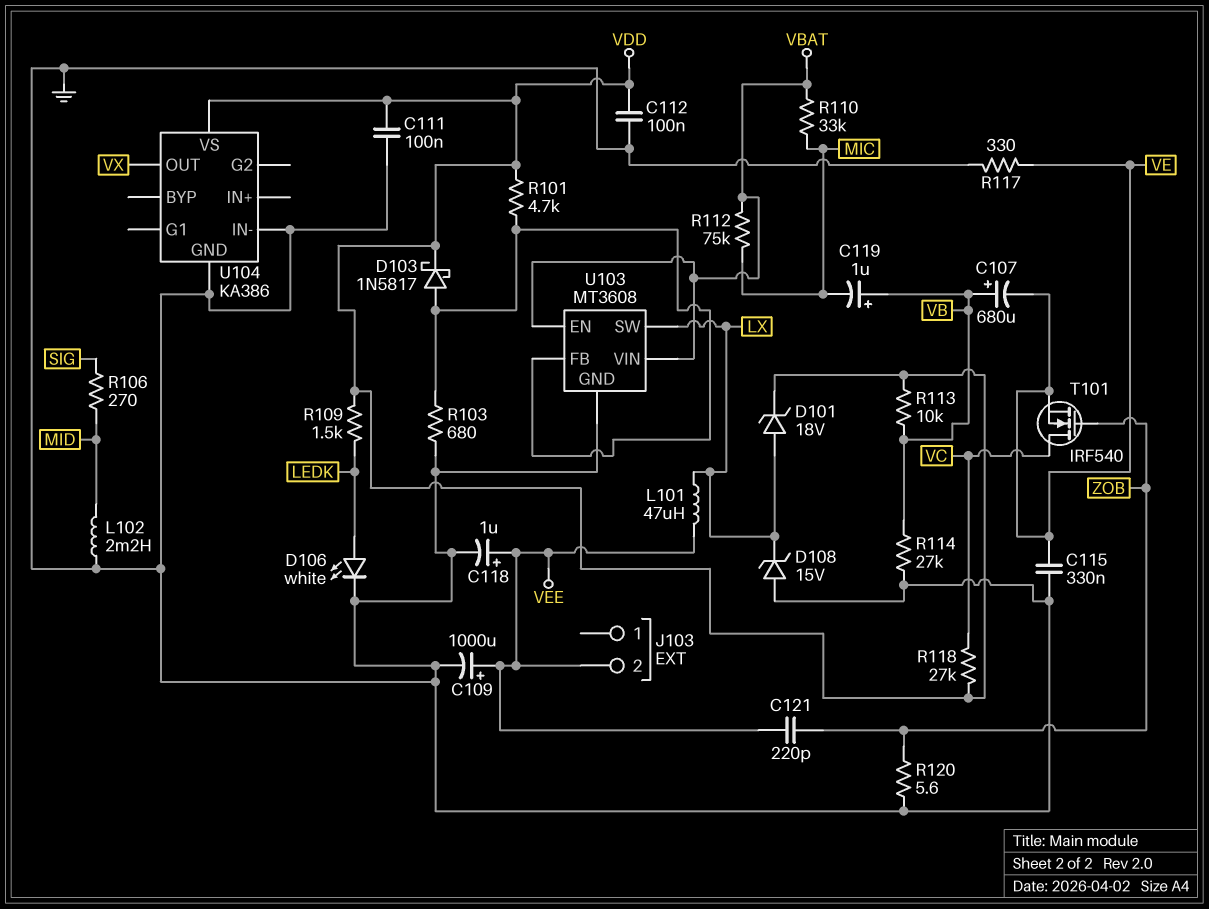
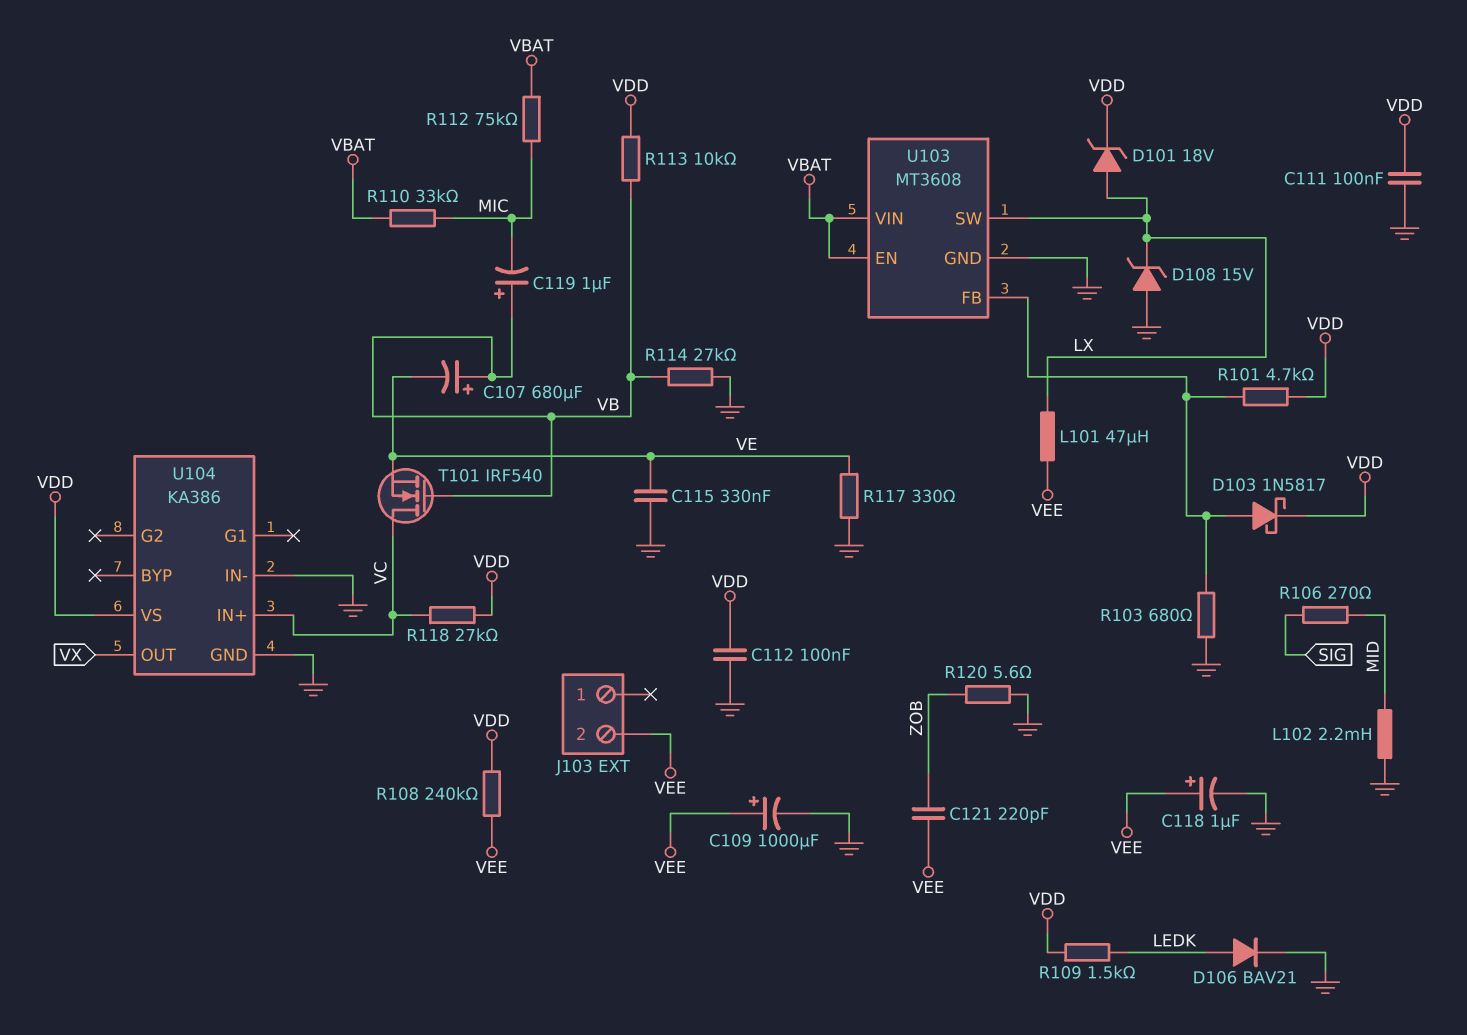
D106: LED white (A LEDK, K GND) -> diode BAV21 (A LEDK, K GND)
R108: none -> 240k (VDD, VEE)
T101: NMOS IRF540 (G ZOB, D VC, S VE) -> NMOS IRF540 (G VB, D VC, S VE)
U104 pin IN+: none -> VC

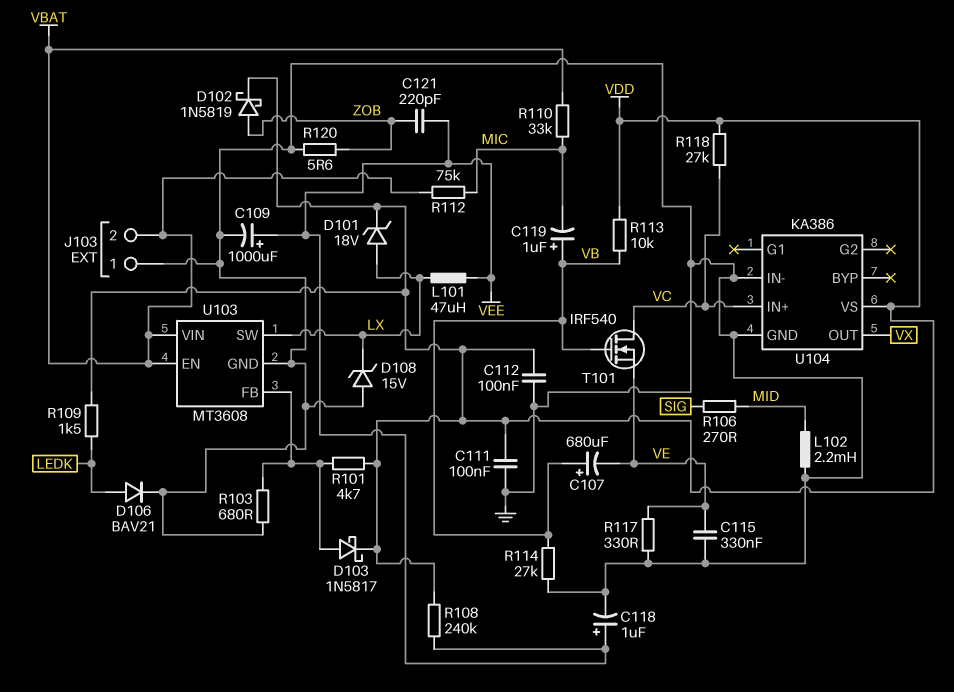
D102: none -> schottky 1N5819 (A ZOB, K VDD)
J103 pin 1: none -> GND
J103 pin 2: VEE -> VBAT

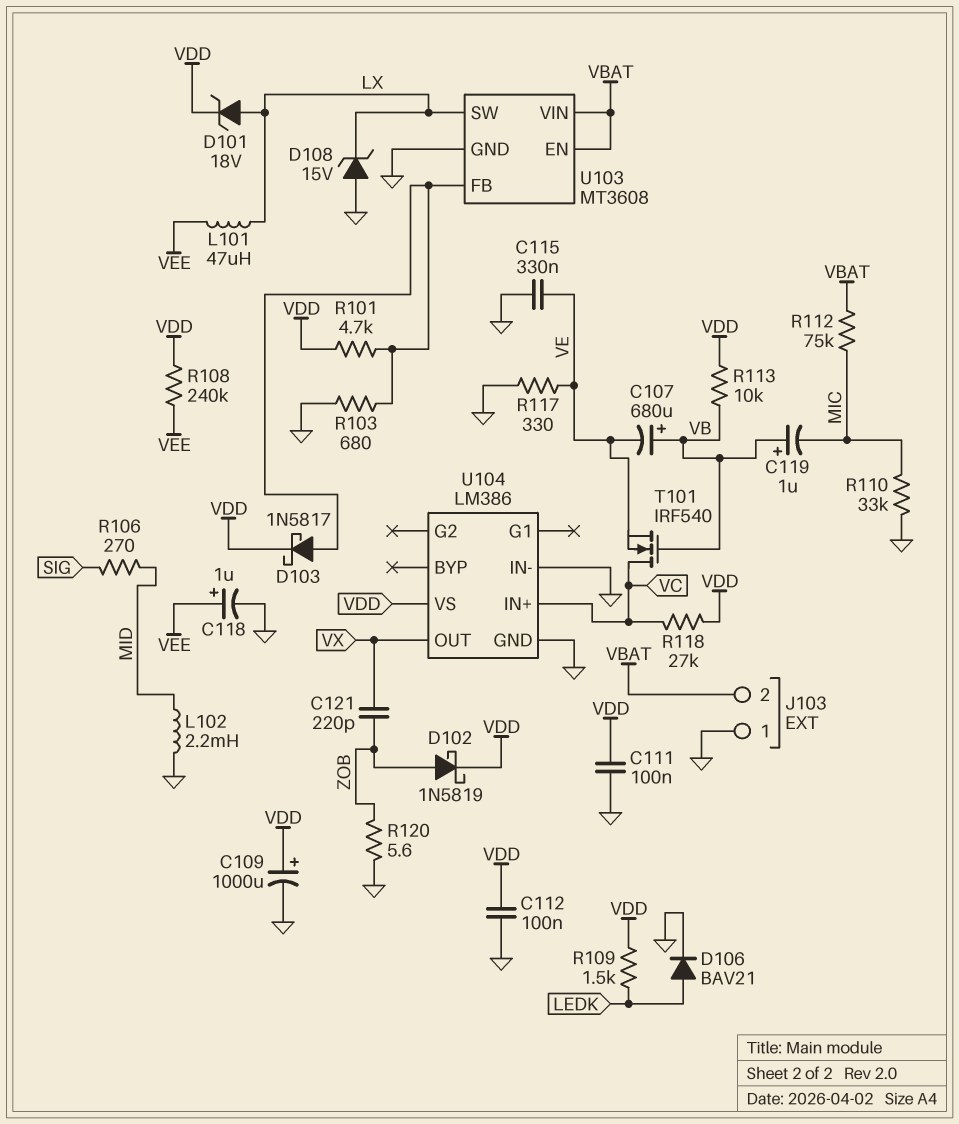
C109: 1000uF (plus VEE, minus GND) -> 1000uF (plus VDD, minus GND)
C121: 220pF (VEE, ZOB) -> 220pF (VX, ZOB)
R110: 33k (MIC, VBAT) -> 33k (GND, MIC)
R114: 27k (GND, VB) -> none
U104: KA386 -> LM386

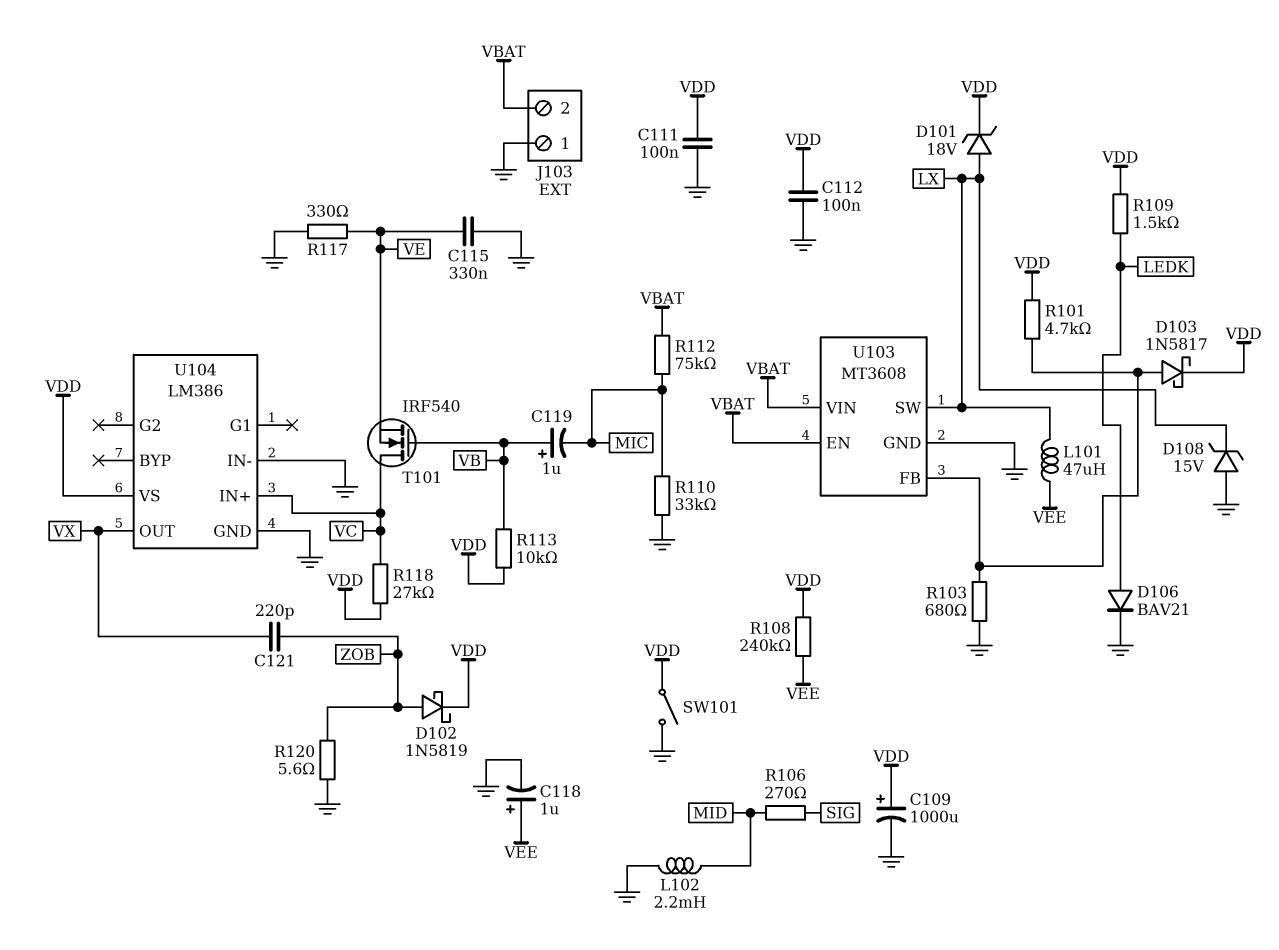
C107: 680uF (plus VB, minus VE) -> none
SW101: none -> switch (GND, VDD)

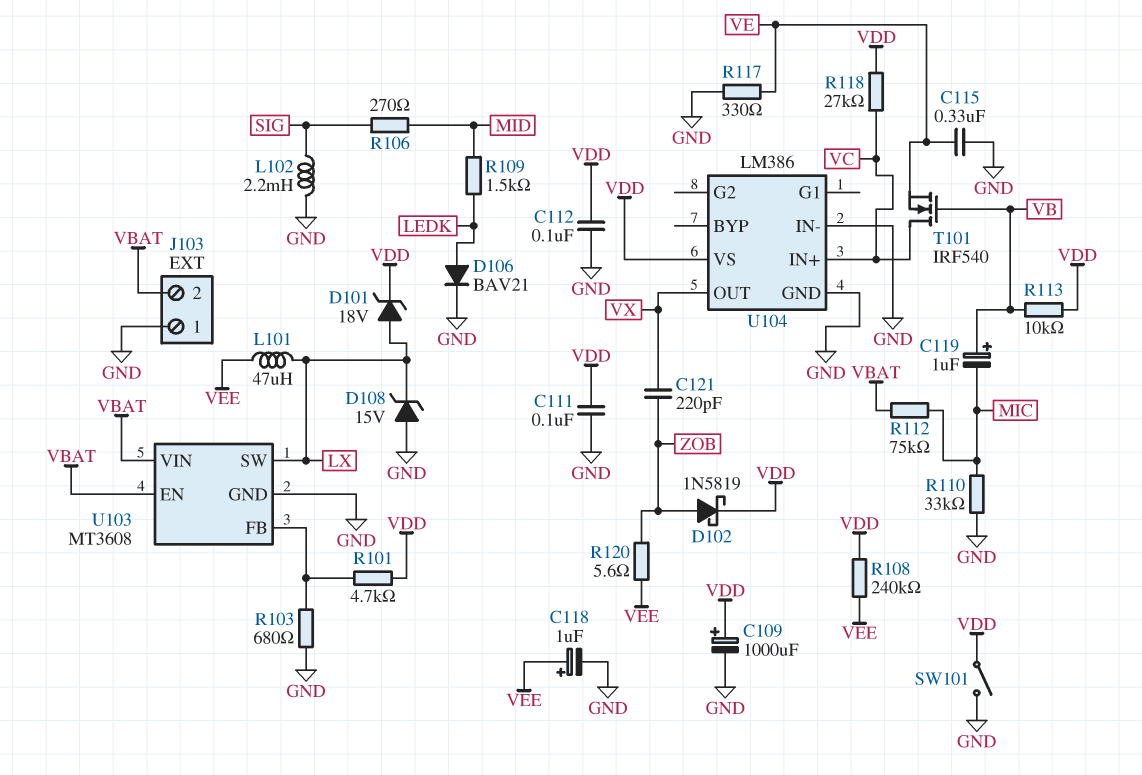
D103: schottky 1N5817 (A U103/FB, K VDD) -> none
L102: 2.2mH (GND, MID) -> 2.2mH (GND, SIG)
R109: 1.5k (LEDK, VDD) -> 1.5k (LEDK, MID)
R120: 5.6 (GND, ZOB) -> 5.6 (VEE, ZOB)

